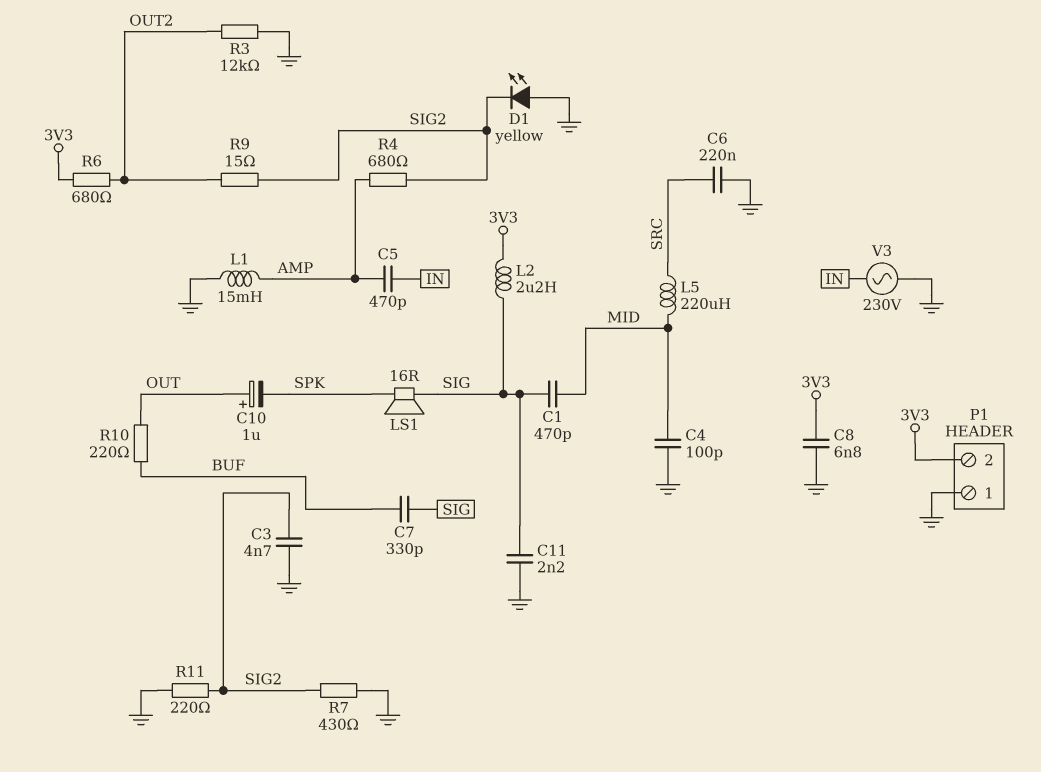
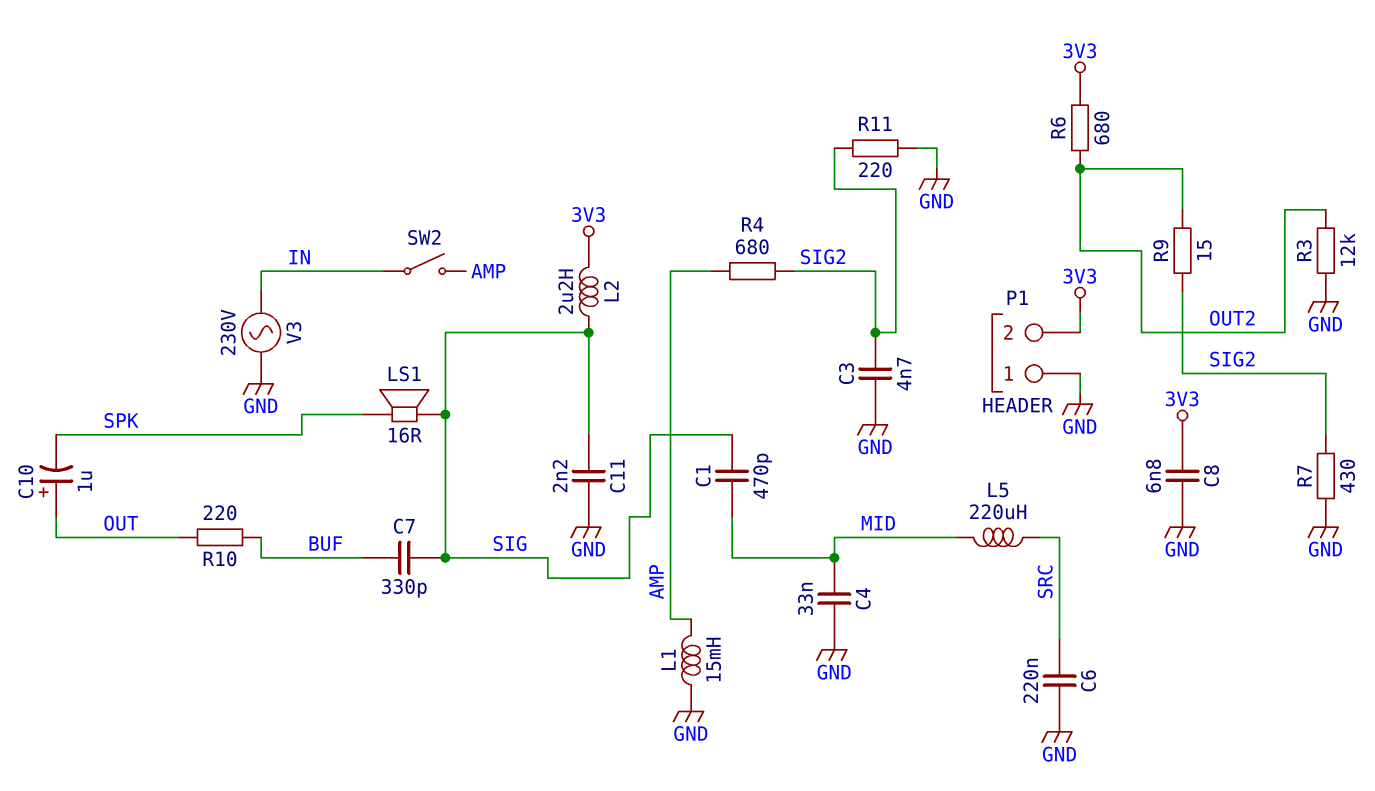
C4: 100pF (GND, MID) -> 33nF (GND, MID)
C5: 470pF (AMP, IN) -> none
D1: LED yellow (A GND, K SIG2) -> none
SW2: none -> switch (AMP, IN)

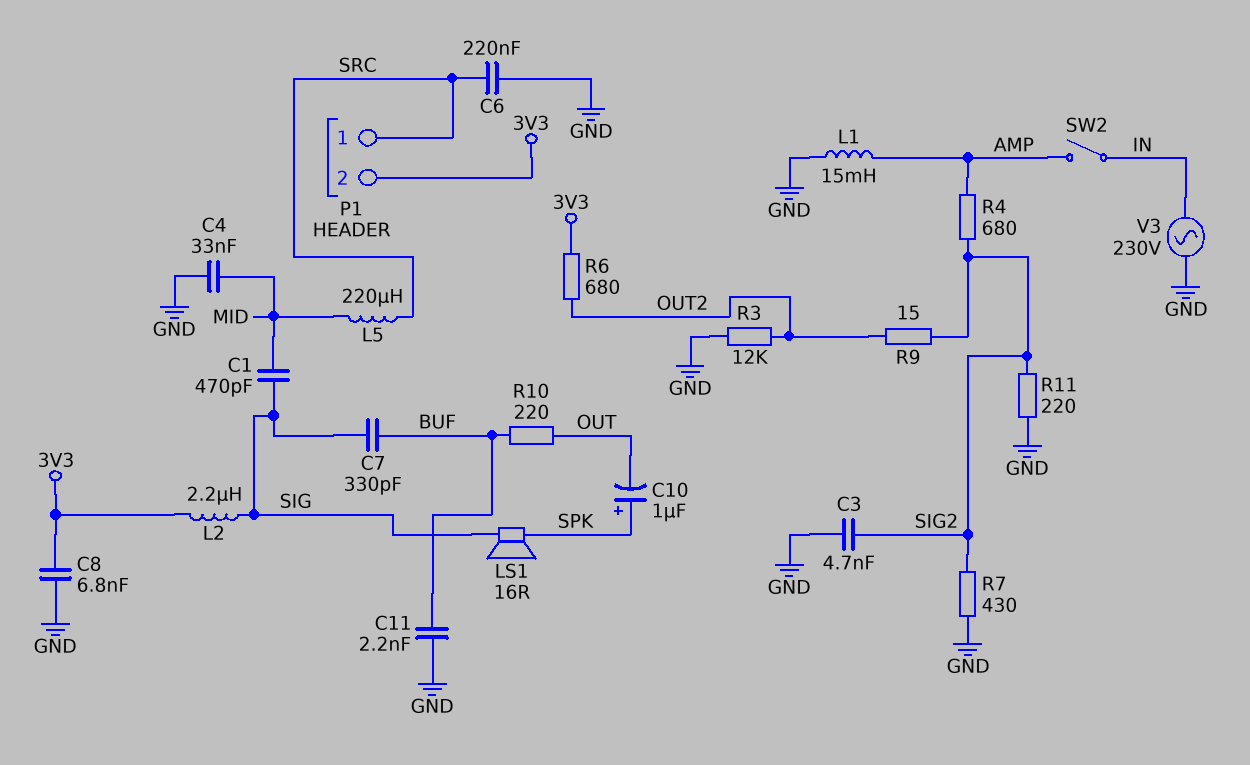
C10: 1uF (plus OUT, minus SPK) -> 1uF (plus SPK, minus OUT)
C11: 2.2nF (GND, SIG) -> 2.2nF (BUF, GND)
P1 pin 1: GND -> SRC

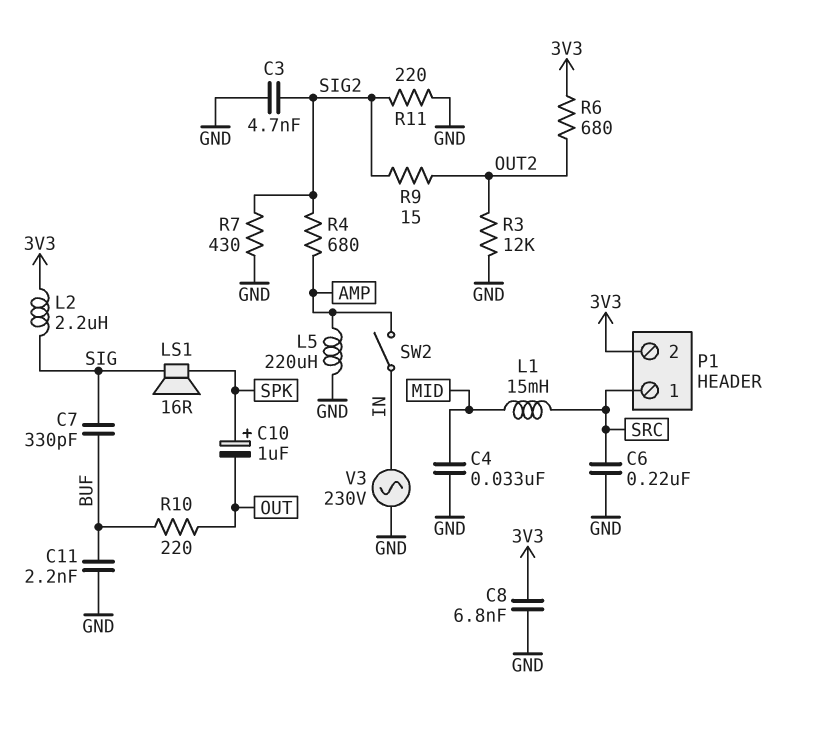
C1: 470pF (MID, SIG) -> none
L1: 15mH (AMP, GND) -> 15mH (MID, SRC)
L5: 220uH (MID, SRC) -> 220uH (AMP, GND)

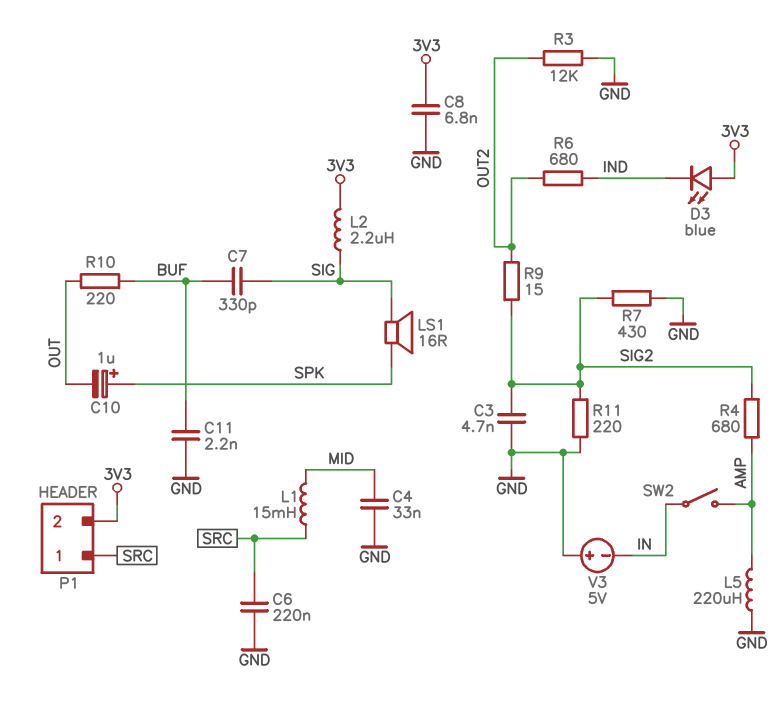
D3: none -> LED blue (A 3V3, K IND)
R6: 680 (3V3, OUT2) -> 680 (IND, OUT2)
V3: AC 230V (GND, IN) -> 5V (plus GND, minus IN)

